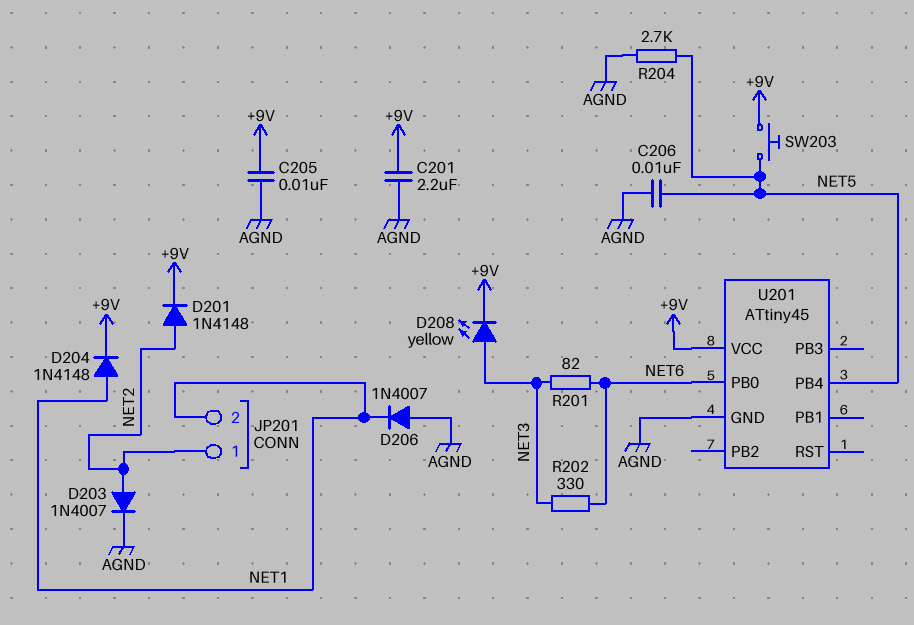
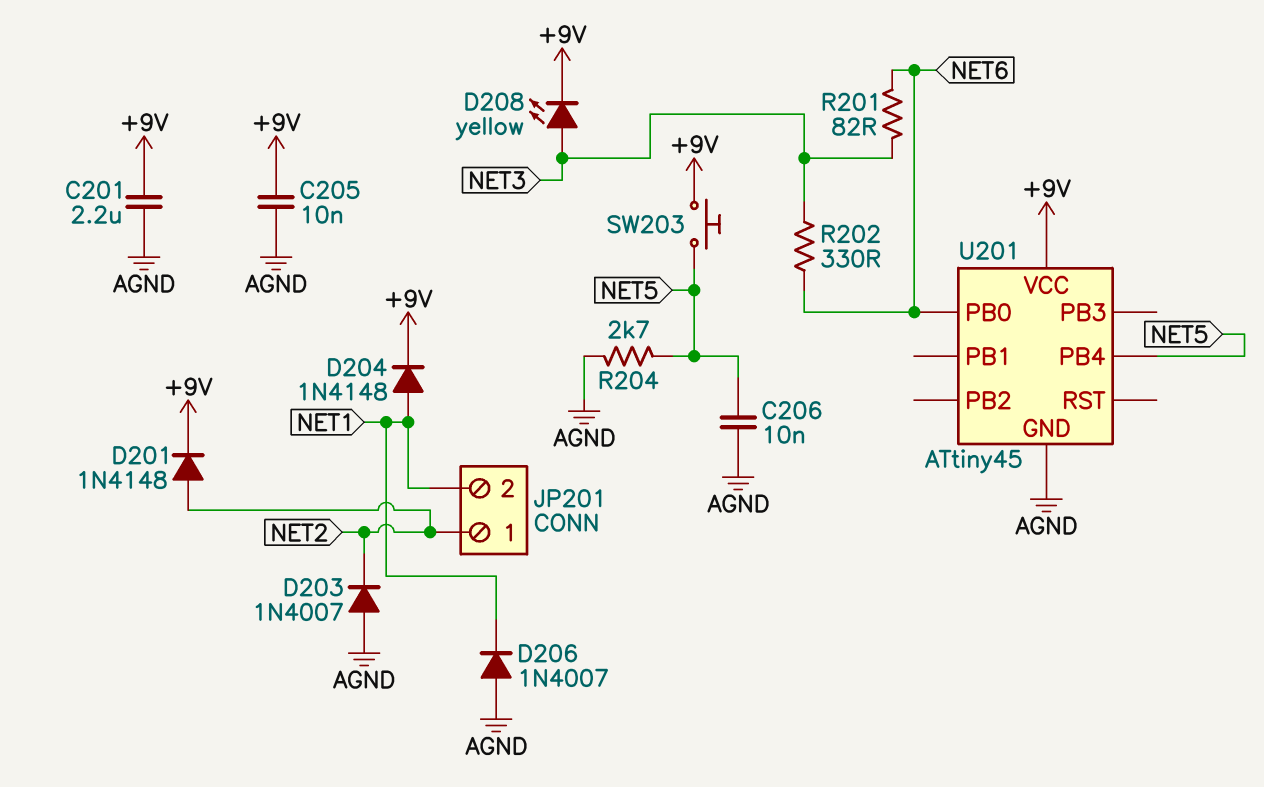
D203: diode 1N4007 (A NET2, K AGND) -> diode 1N4007 (A AGND, K NET2)

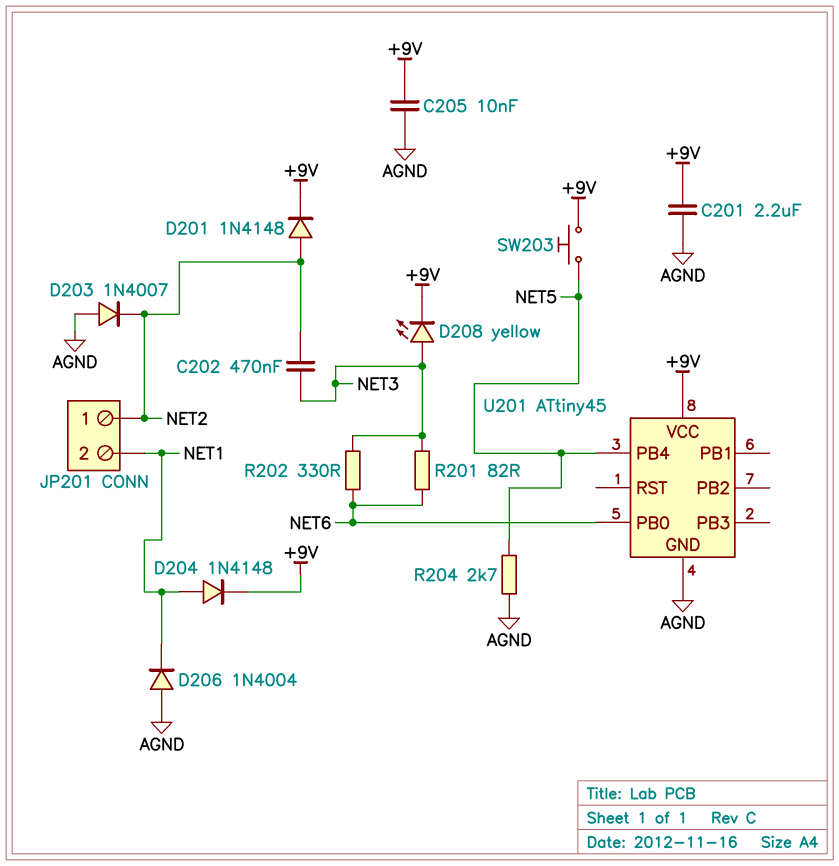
C202: none -> 470nF (NET2, NET3)
C206: 10nF (AGND, NET5) -> none
D206: diode 1N4007 (A AGND, K NET1) -> diode 1N4004 (A AGND, K NET1)

